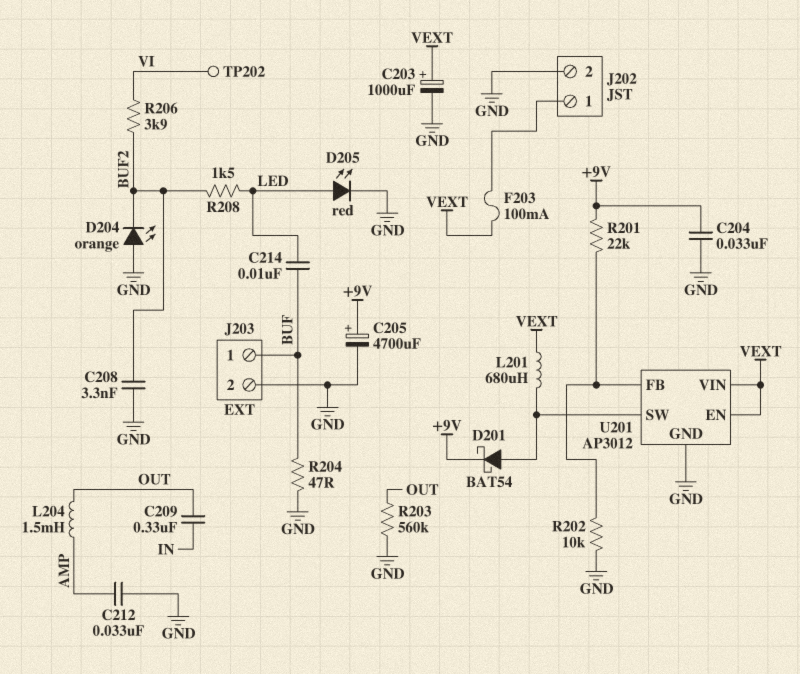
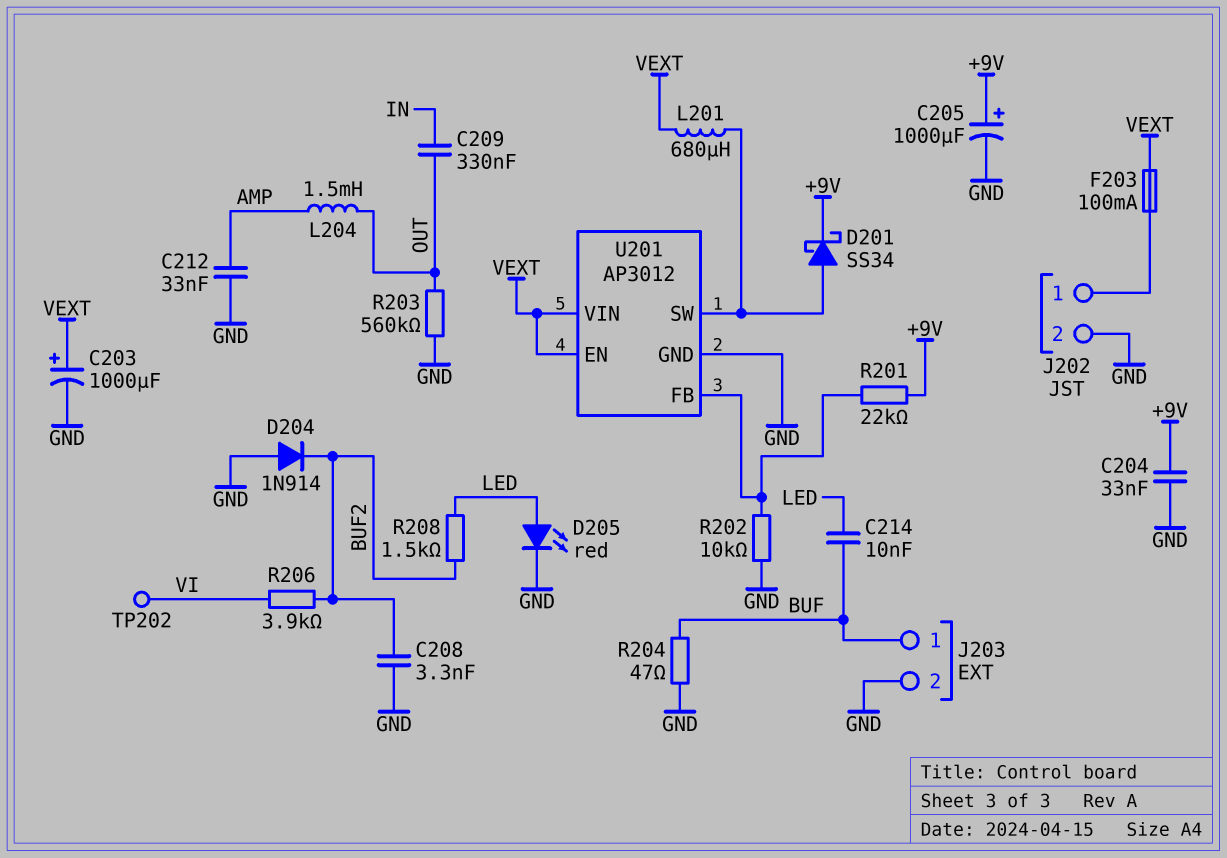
C205: 4700uF (plus +9V, minus GND) -> 1000uF (plus +9V, minus GND)
D201: schottky BAT54 (A U201/SW, K +9V) -> schottky SS34 (A U201/SW, K +9V)
D204: LED orange (A GND, K BUF2) -> diode 1N914 (A GND, K BUF2)

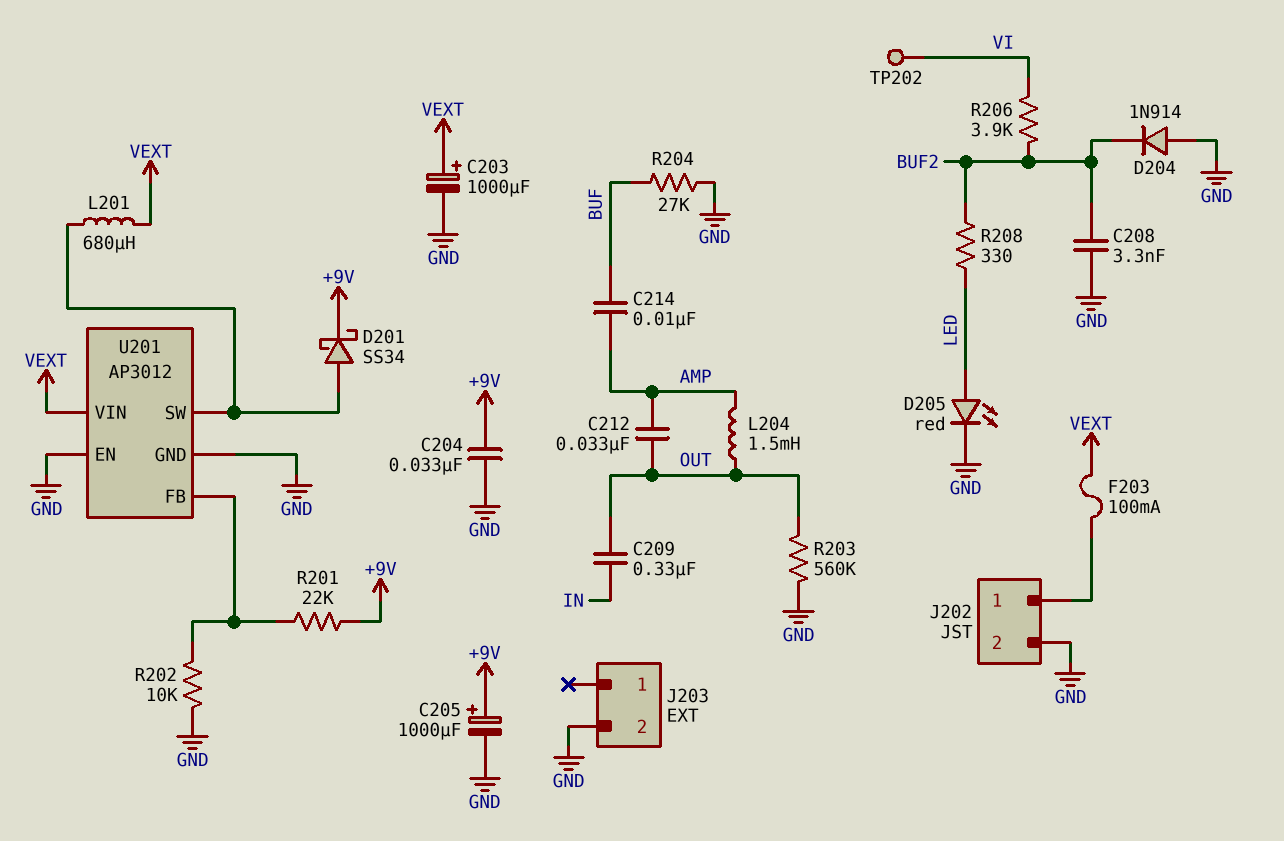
C212: 33nF (AMP, GND) -> 33nF (AMP, OUT)
C214: 10nF (BUF, LED) -> 10nF (AMP, BUF)
J203 pin 1: BUF -> none
R204: 47 (BUF, GND) -> 27k (BUF, GND)
R208: 1.5k (BUF2, LED) -> 330 (BUF2, LED)
U201 pin EN: VEXT -> GND

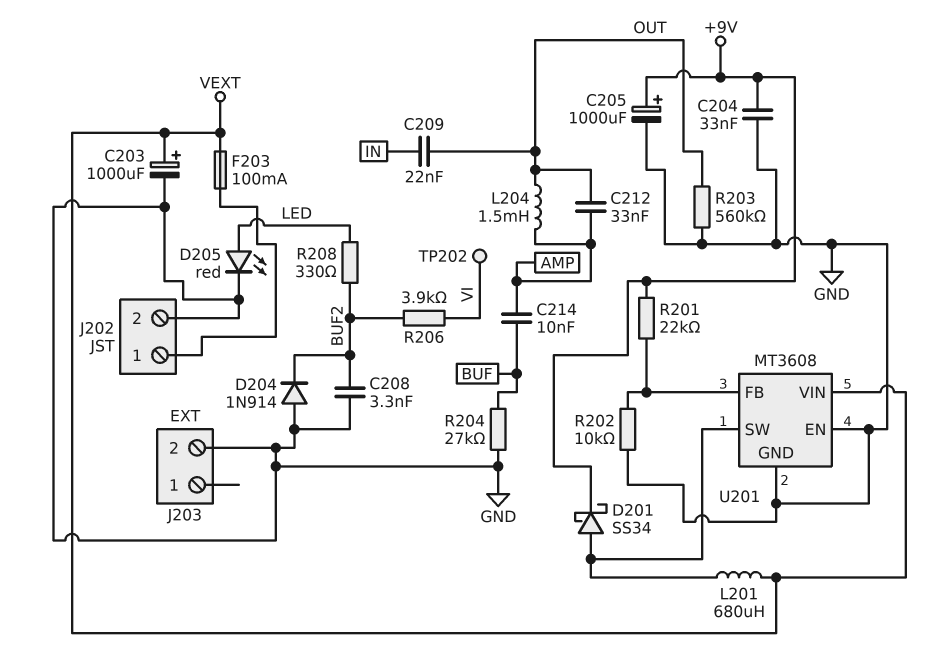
C209: 330nF (IN, OUT) -> 22nF (IN, OUT)
U201: AP3012 -> MT3608

